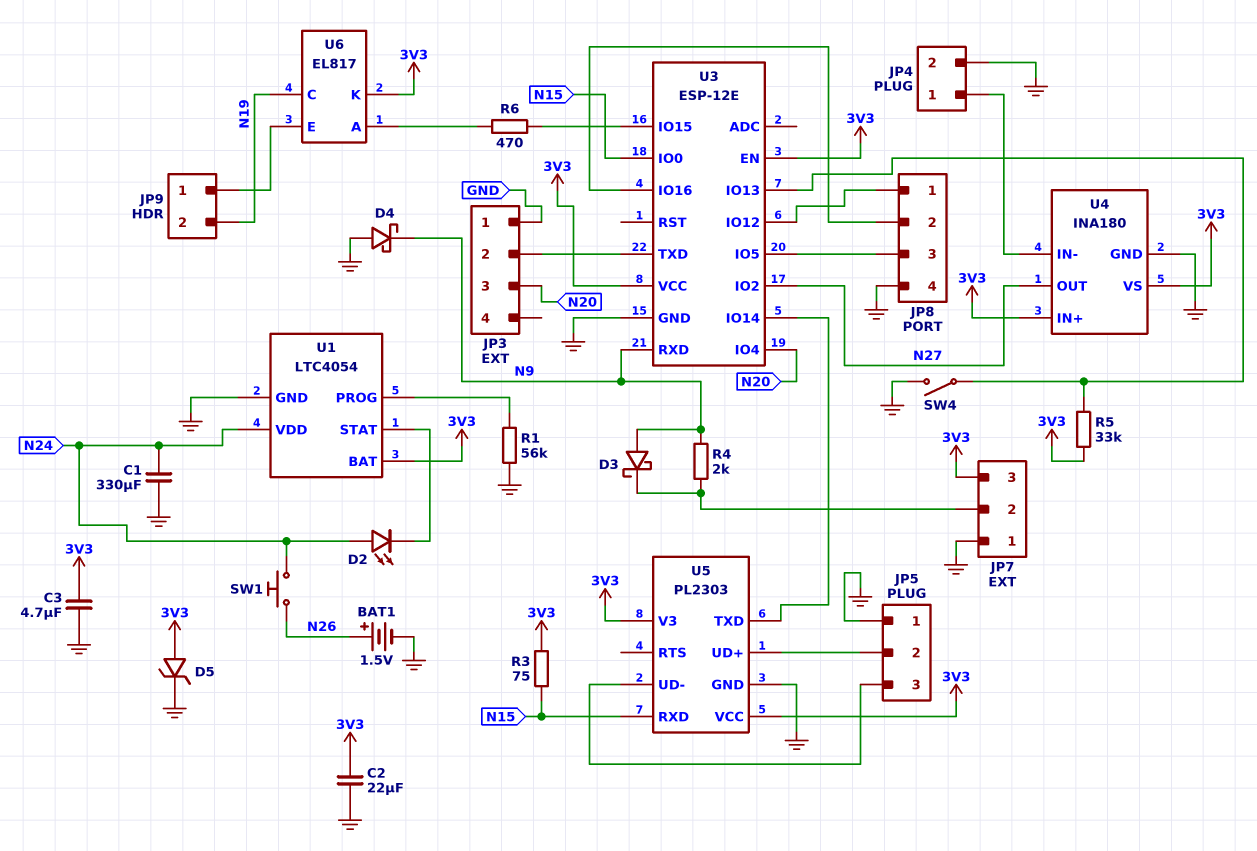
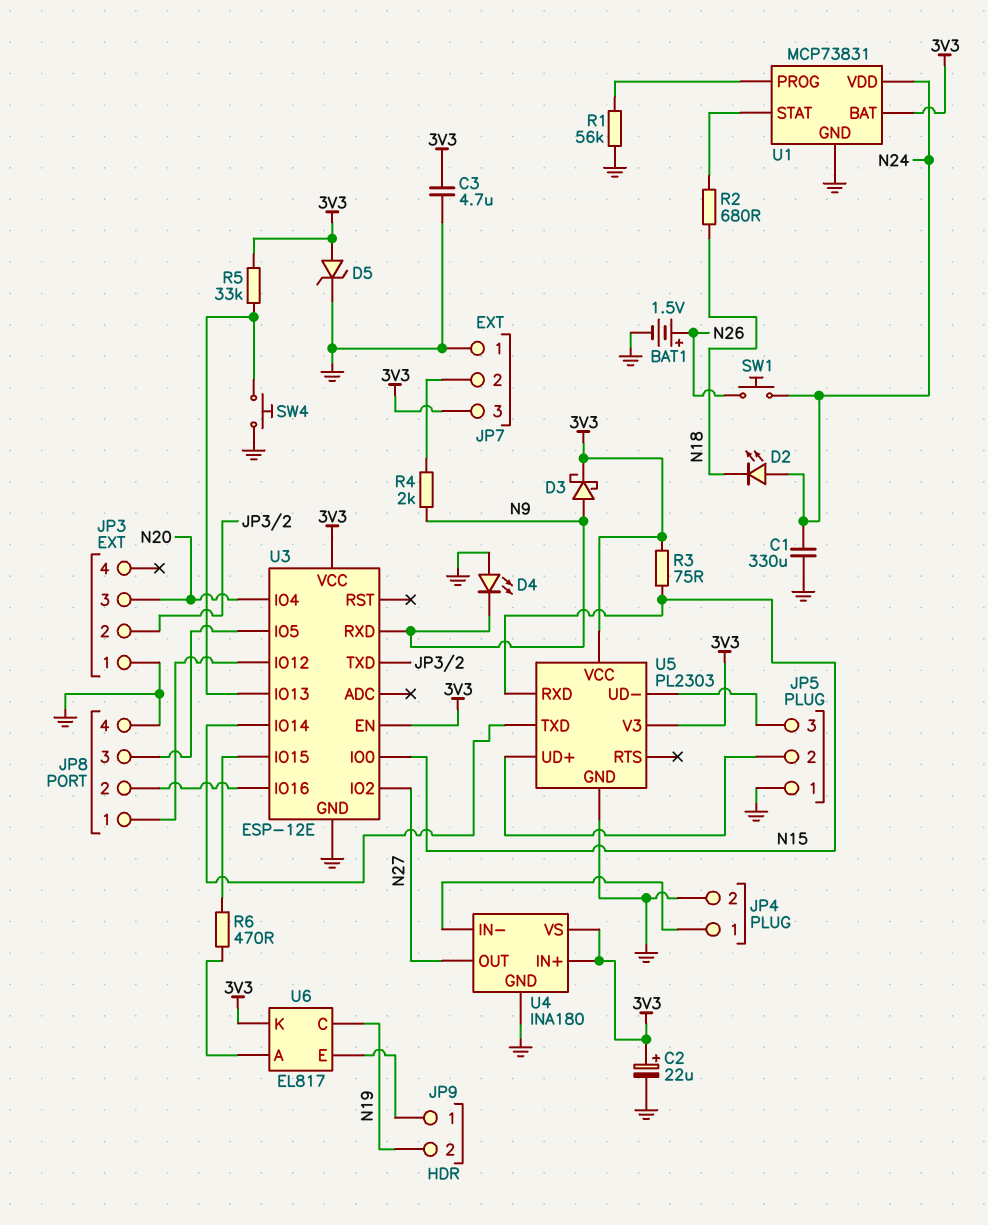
C2: 22uF (3V3, GND) -> 22uF (plus 3V3, minus GND)
D2: LED (A N24, K U1/STAT) -> LED (A N24, K N18)
D3: schottky (A N9, K JP7/2) -> schottky (A N9, K 3V3)
D4: schottky (A GND, K N9) -> LED (A GND, K N9)
R2: none -> 680 (N18, U1/STAT)
SW4: switch (GND, U3/IO13) -> button (GND, U3/IO13)
U1: LTC4054 -> MCP73831

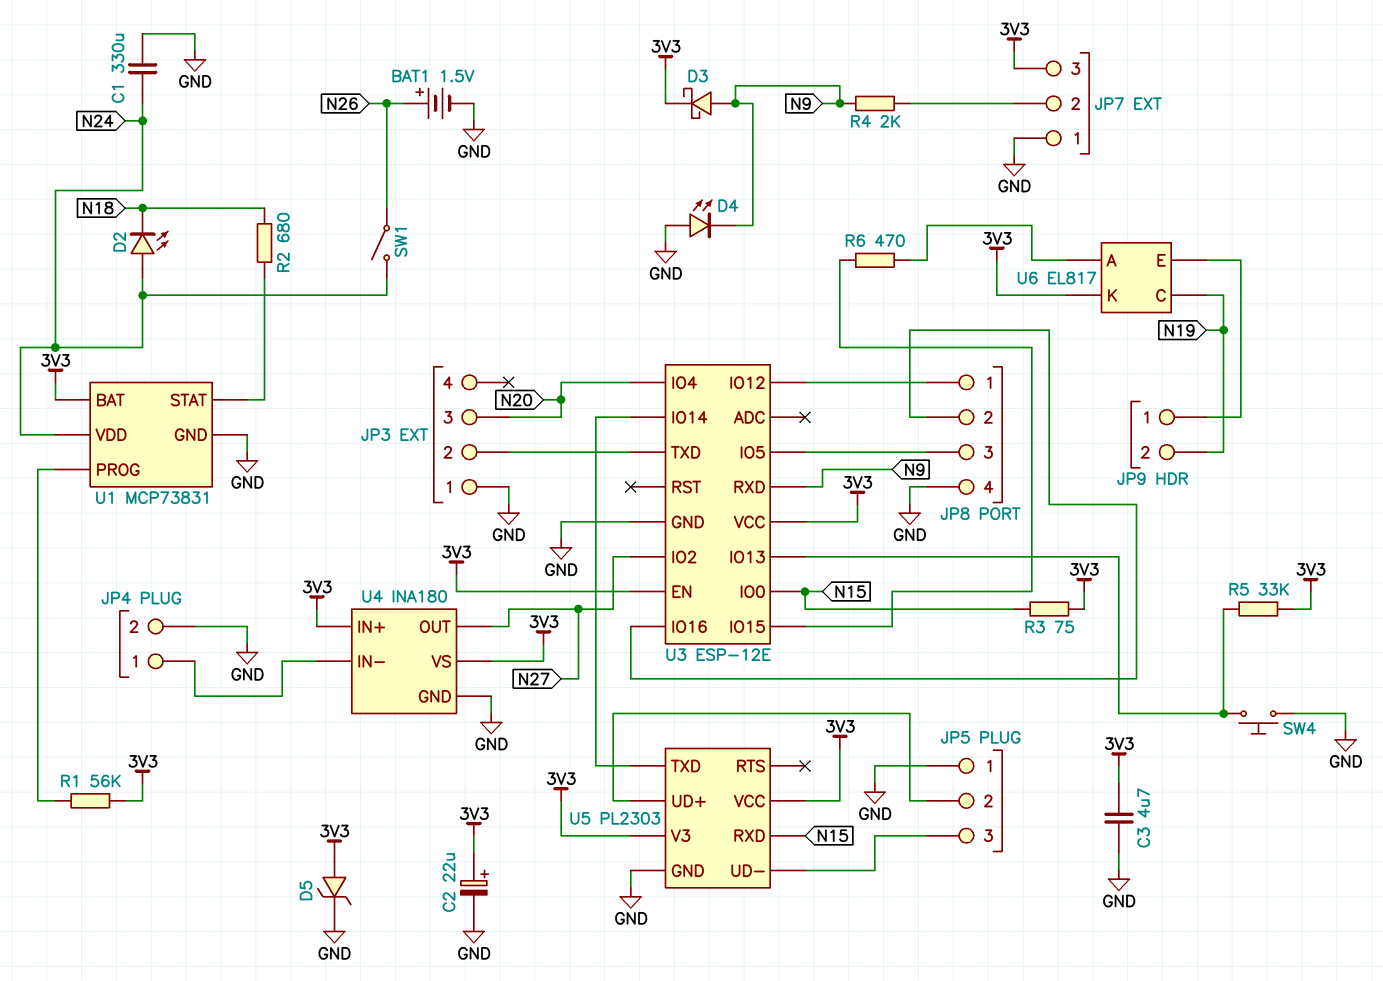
R1: 56k (GND, U1/PROG) -> 56k (3V3, U1/PROG)
SW1: button (N24, N26) -> switch (N24, N26)

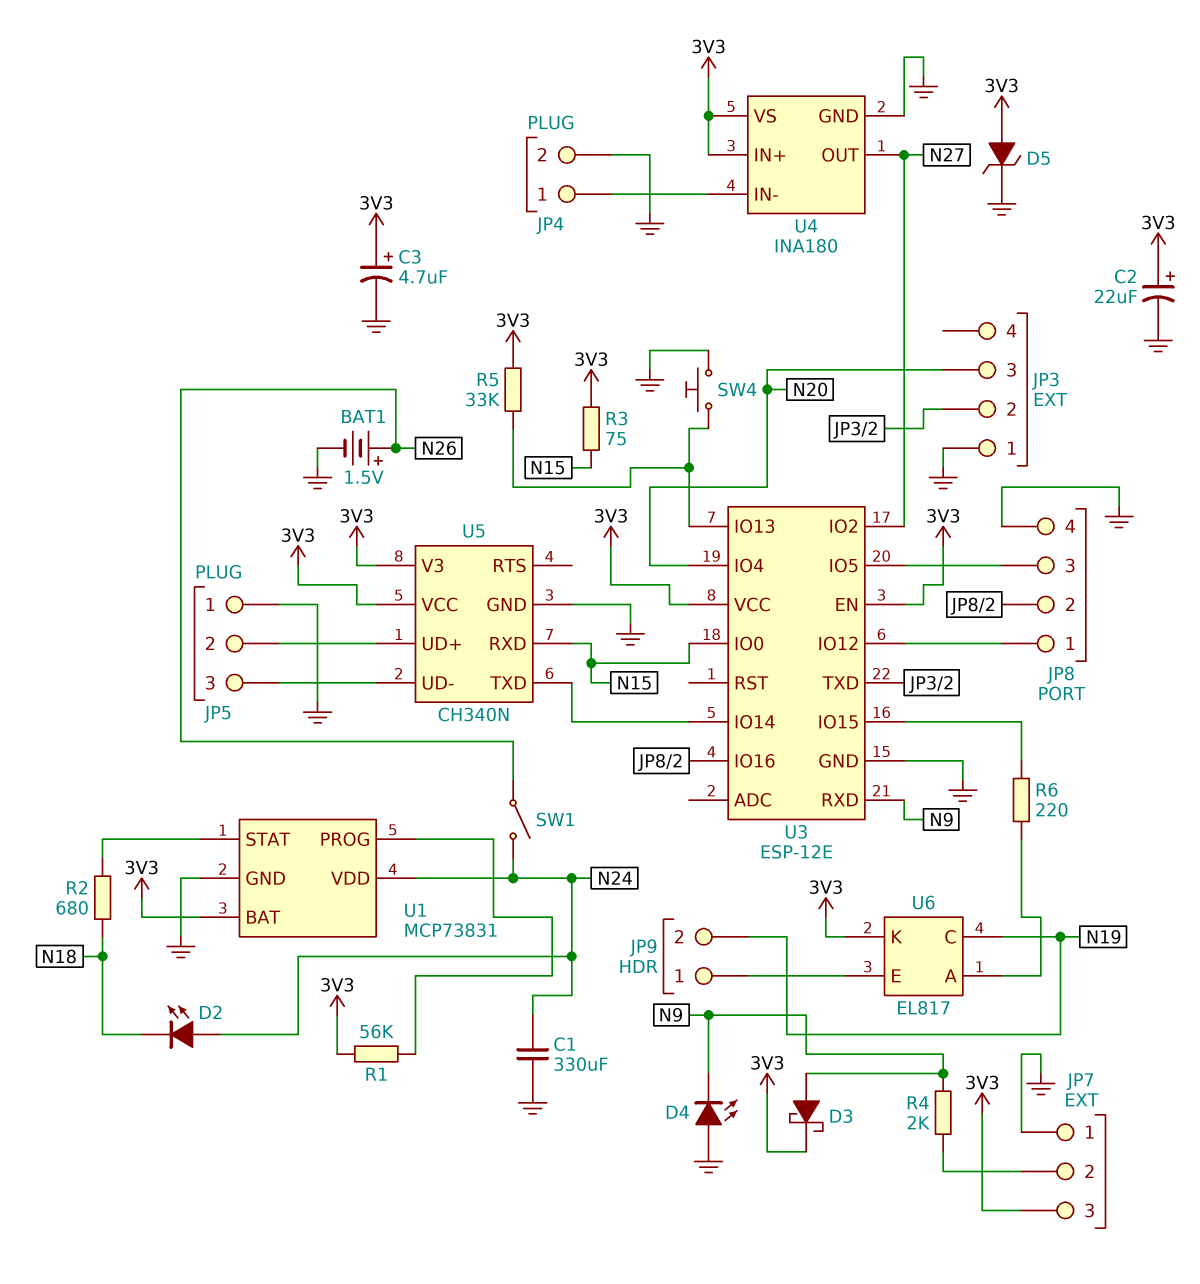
C3: 4.7uF (3V3, GND) -> 4.7uF (plus 3V3, minus GND)
R6: 470 (U3/IO15, U6/A) -> 220 (U3/IO15, U6/A)
U5: PL2303 -> CH340N

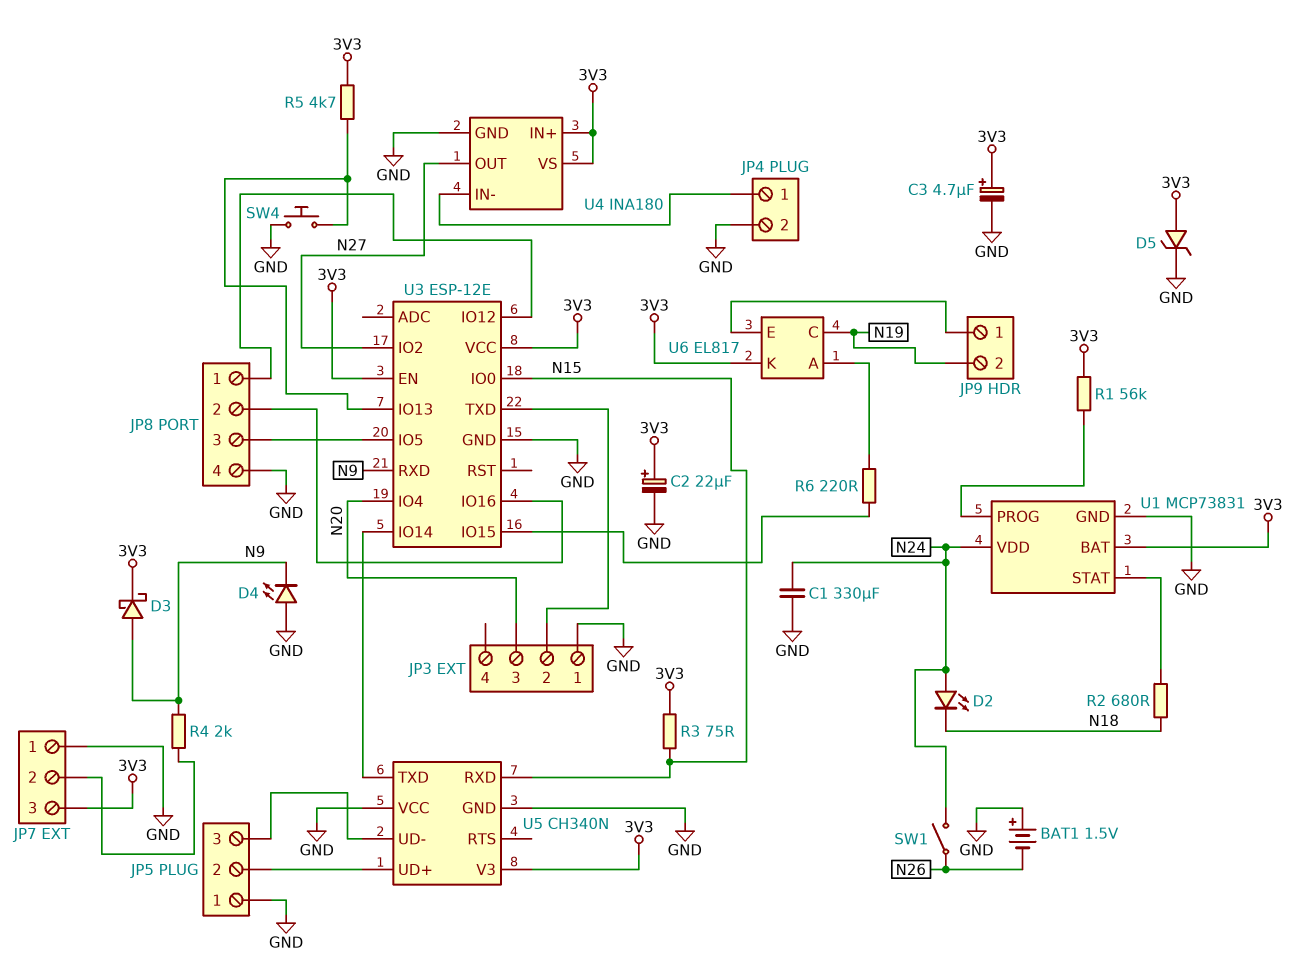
BAT1: 1.5V (plus N26, minus GND) -> 1.5V (plus GND, minus N26)
R5: 33k (3V3, U3/IO13) -> 4.7k (3V3, U3/IO13)
U5 pin VCC: 3V3 -> GND

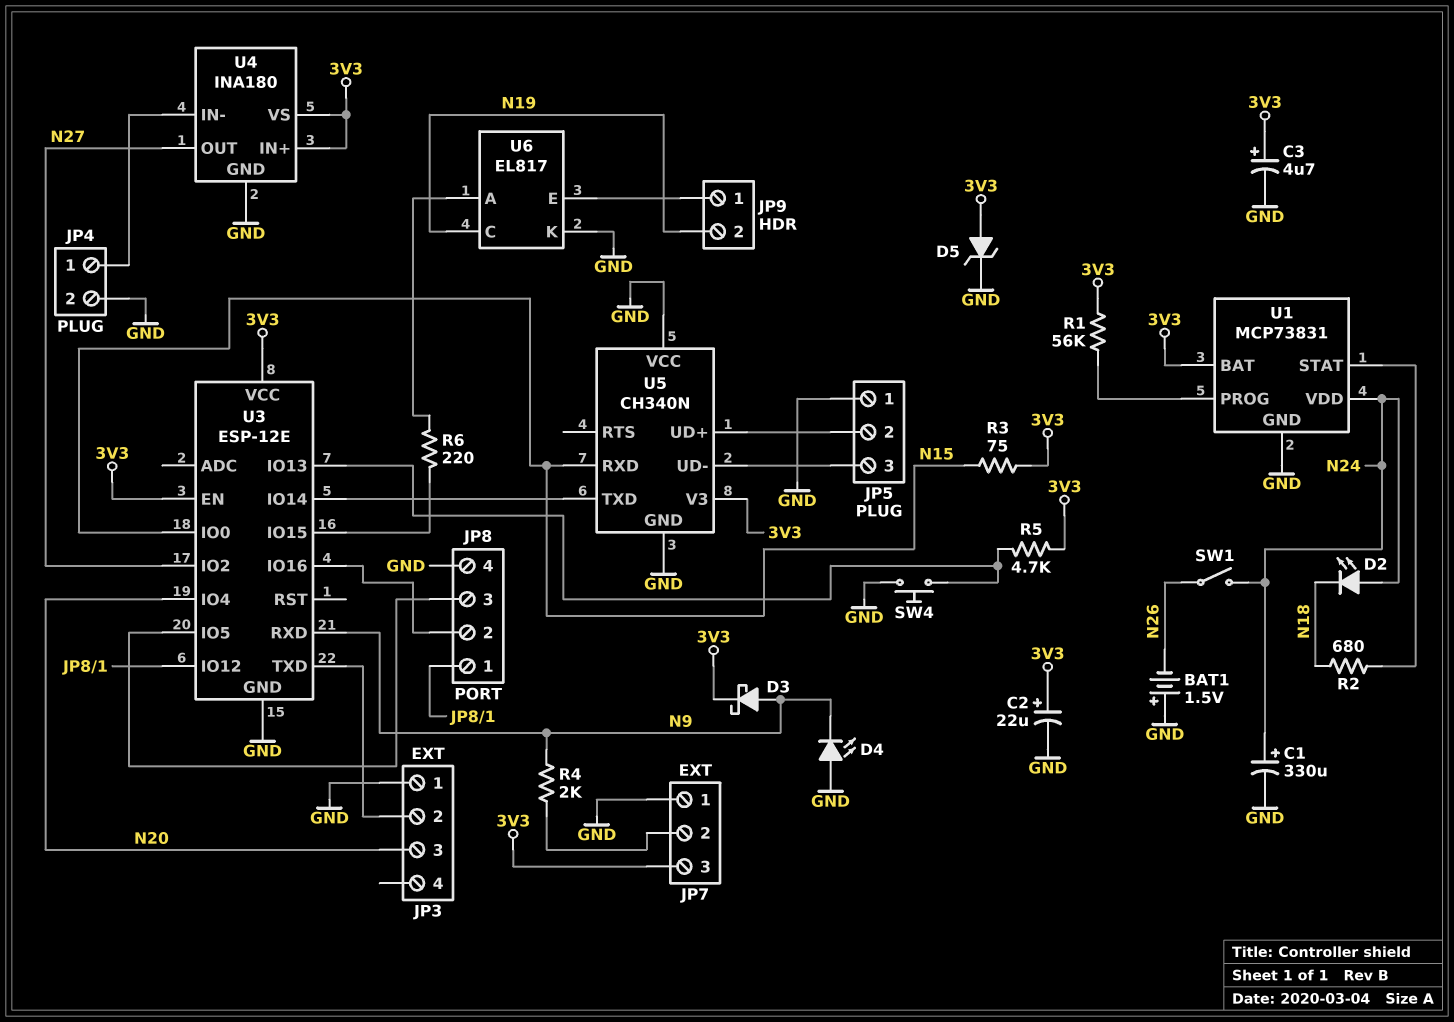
C1: 330uF (GND, N24) -> 330uF (plus N24, minus GND)
U6 pin K: 3V3 -> GND

